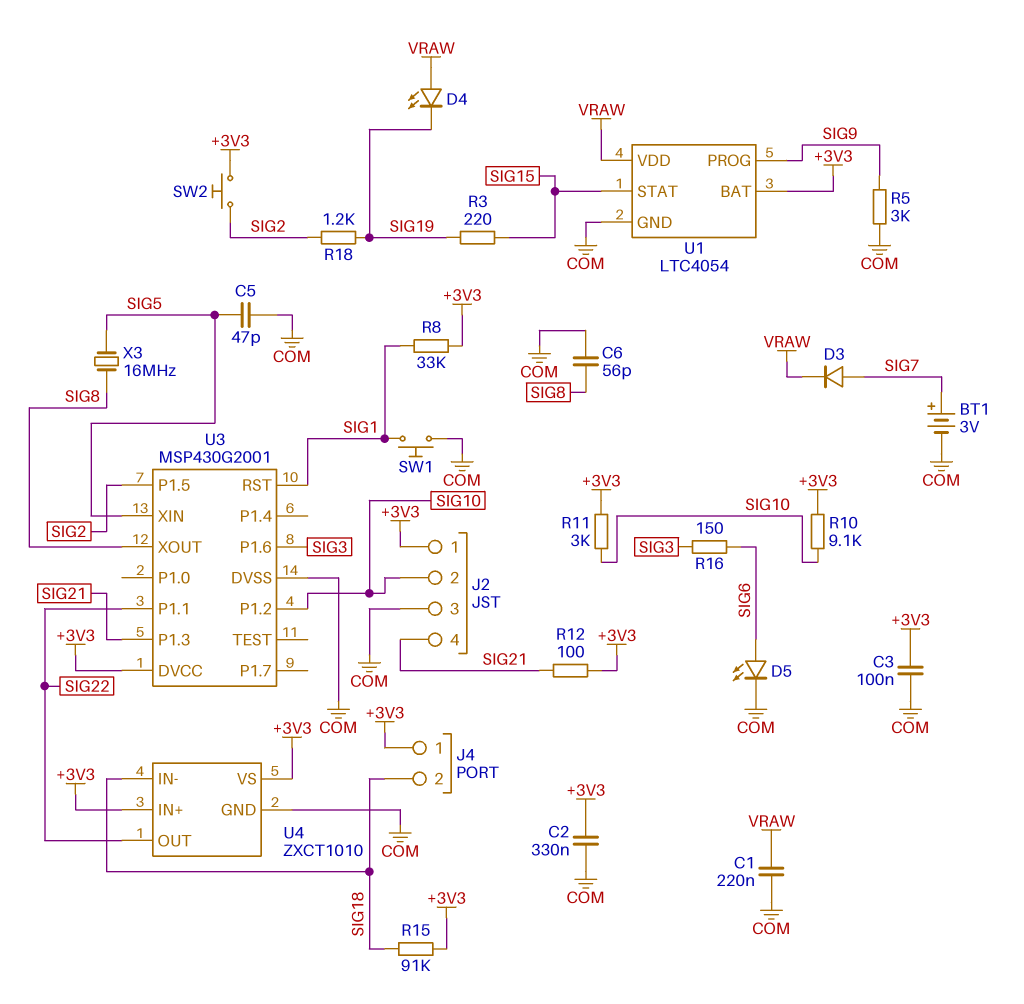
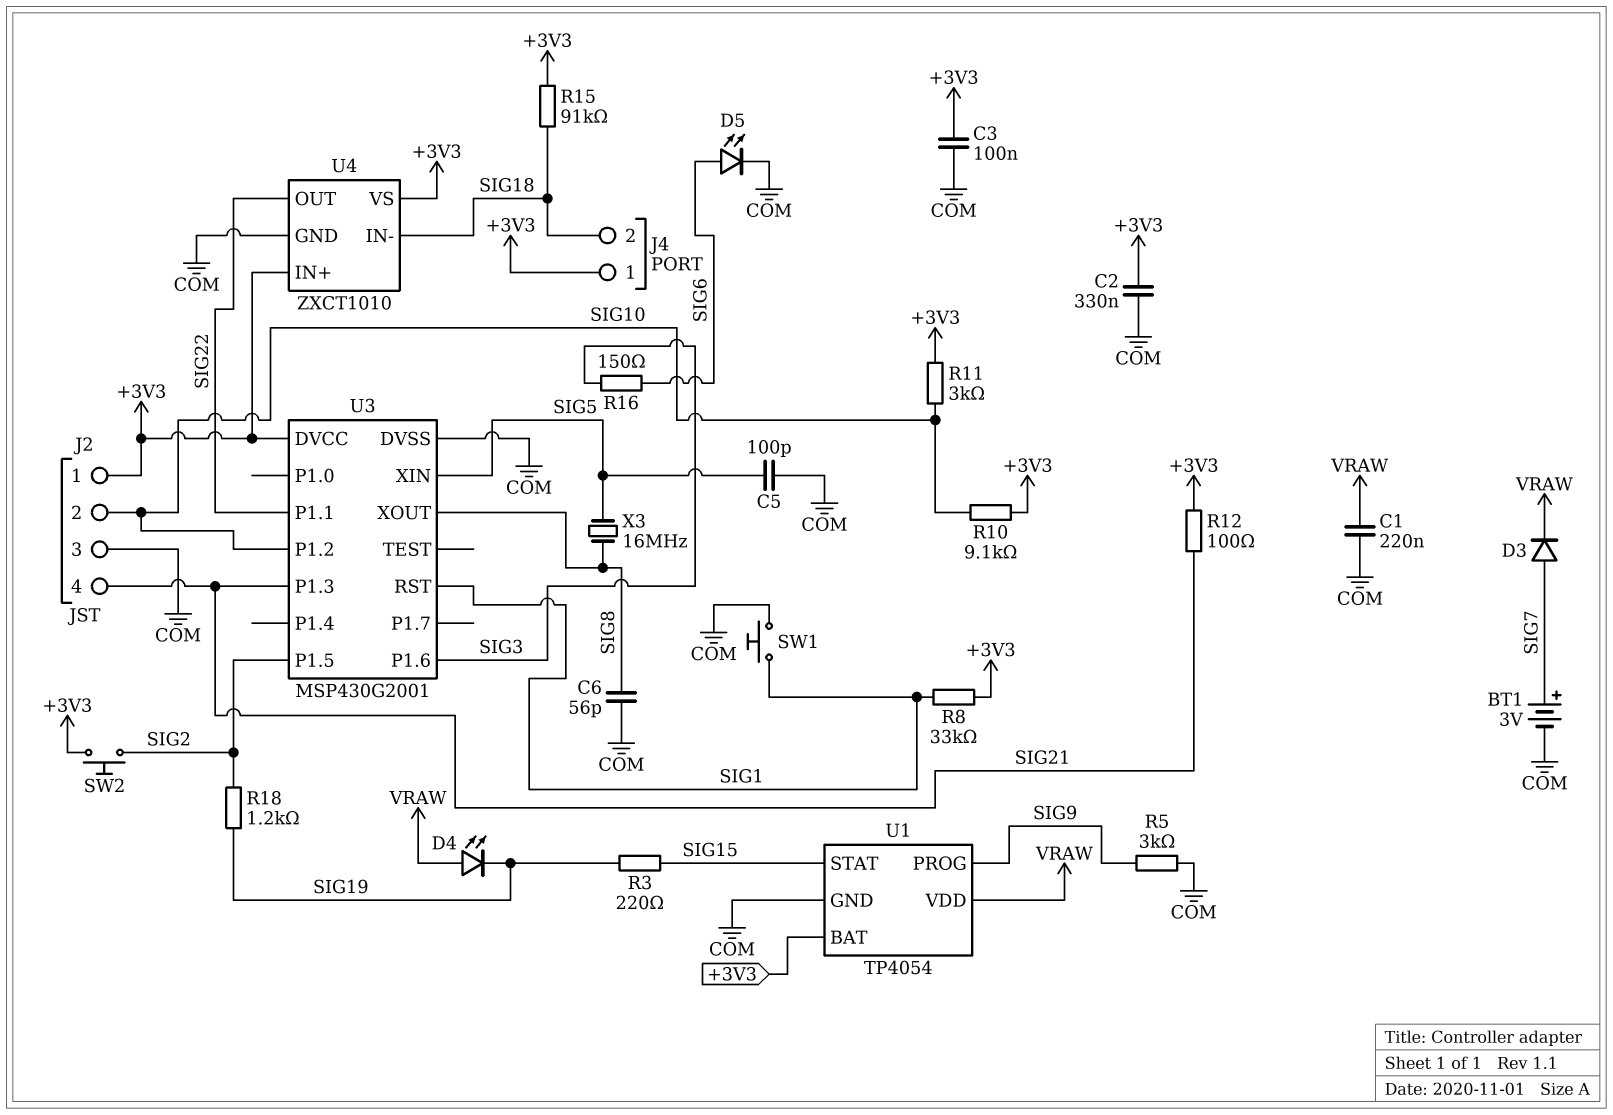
C5: 47pF (COM, SIG5) -> 100pF (COM, SIG5)
U1: LTC4054 -> TP4054

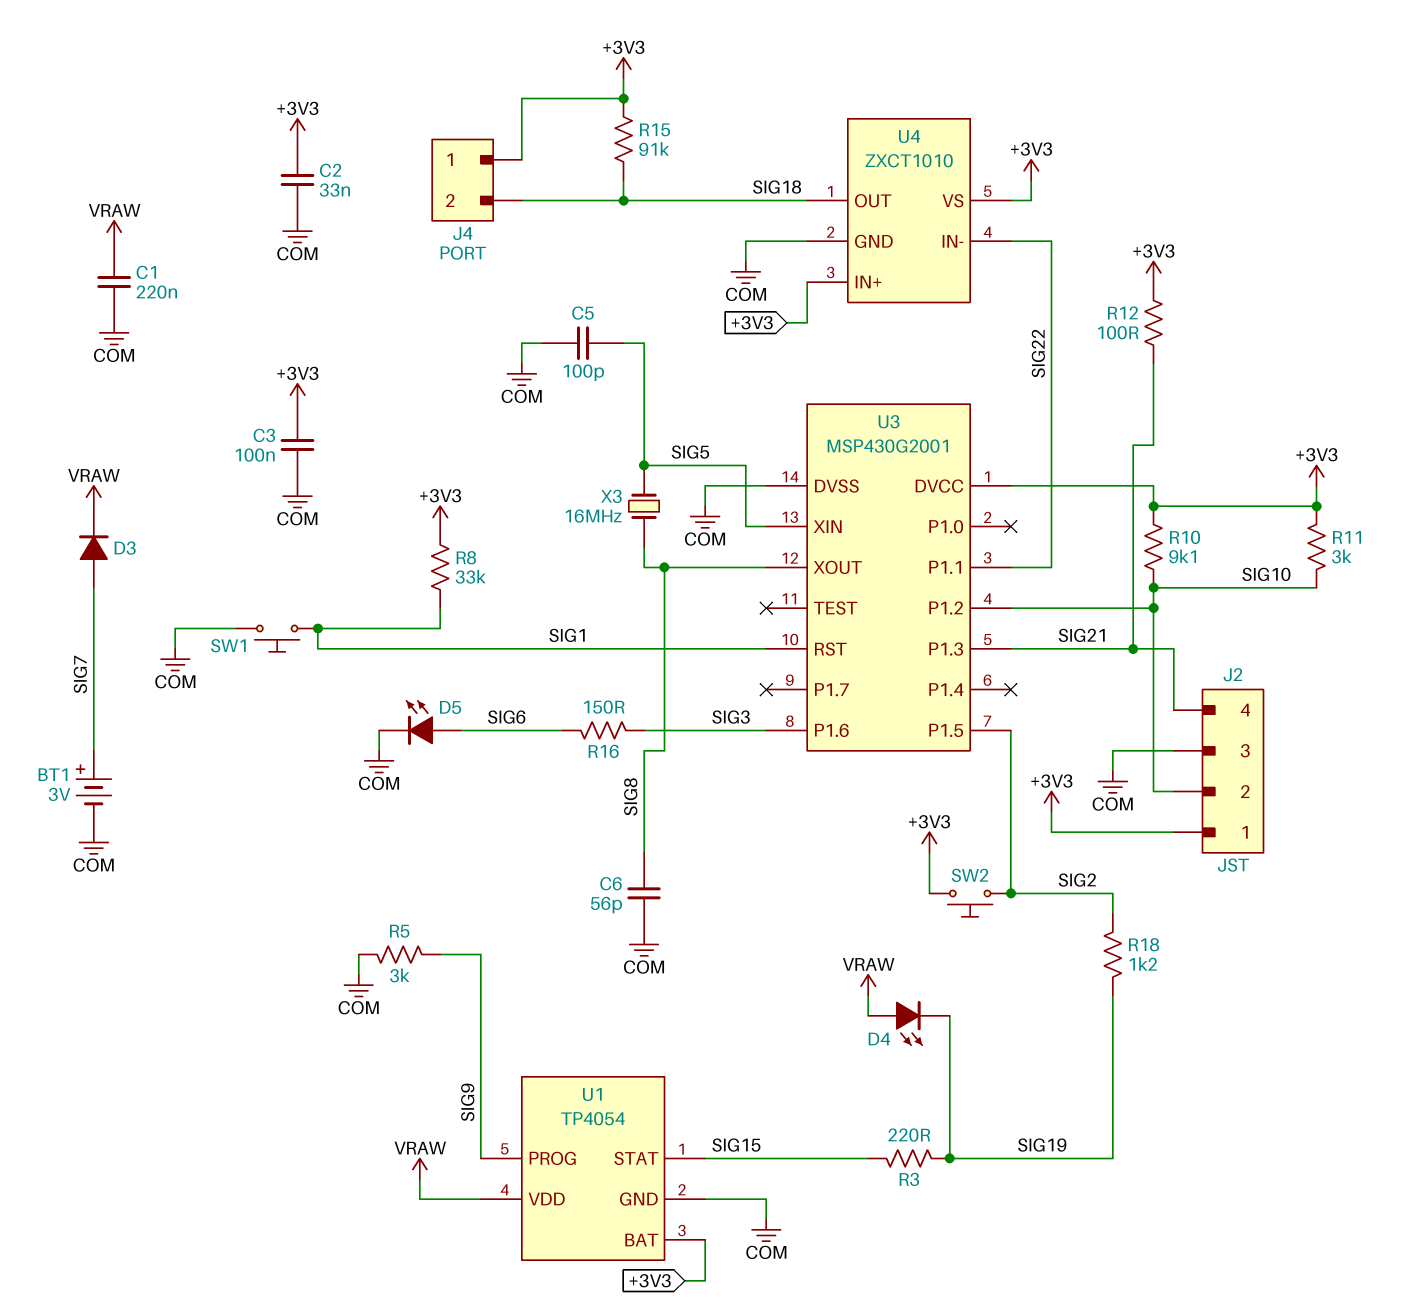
C2: 330nF (+3V3, COM) -> 33nF (+3V3, COM)
U4 pin IN-: SIG18 -> SIG22
U4 pin OUT: SIG22 -> SIG18

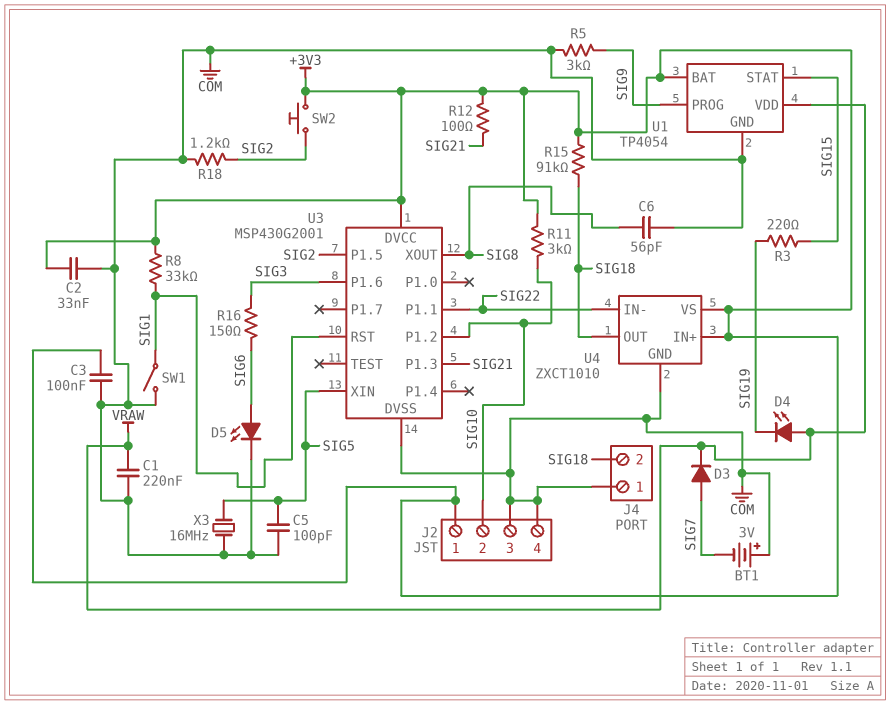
BT1: 3V (plus SIG7, minus COM) -> 3V (plus COM, minus SIG7)
J2 pin 4: SIG21 -> COM
J4 pin 1: +3V3 -> COM
R10: 9.1k (+3V3, SIG10) -> none
R18: 1.2k (SIG2, SIG19) -> 1.2k (COM, SIG2)
SW1: button (COM, SIG1) -> switch (COM, SIG1)
X3: 16MHz (SIG5, SIG8) -> 16MHz (COM, SIG5)

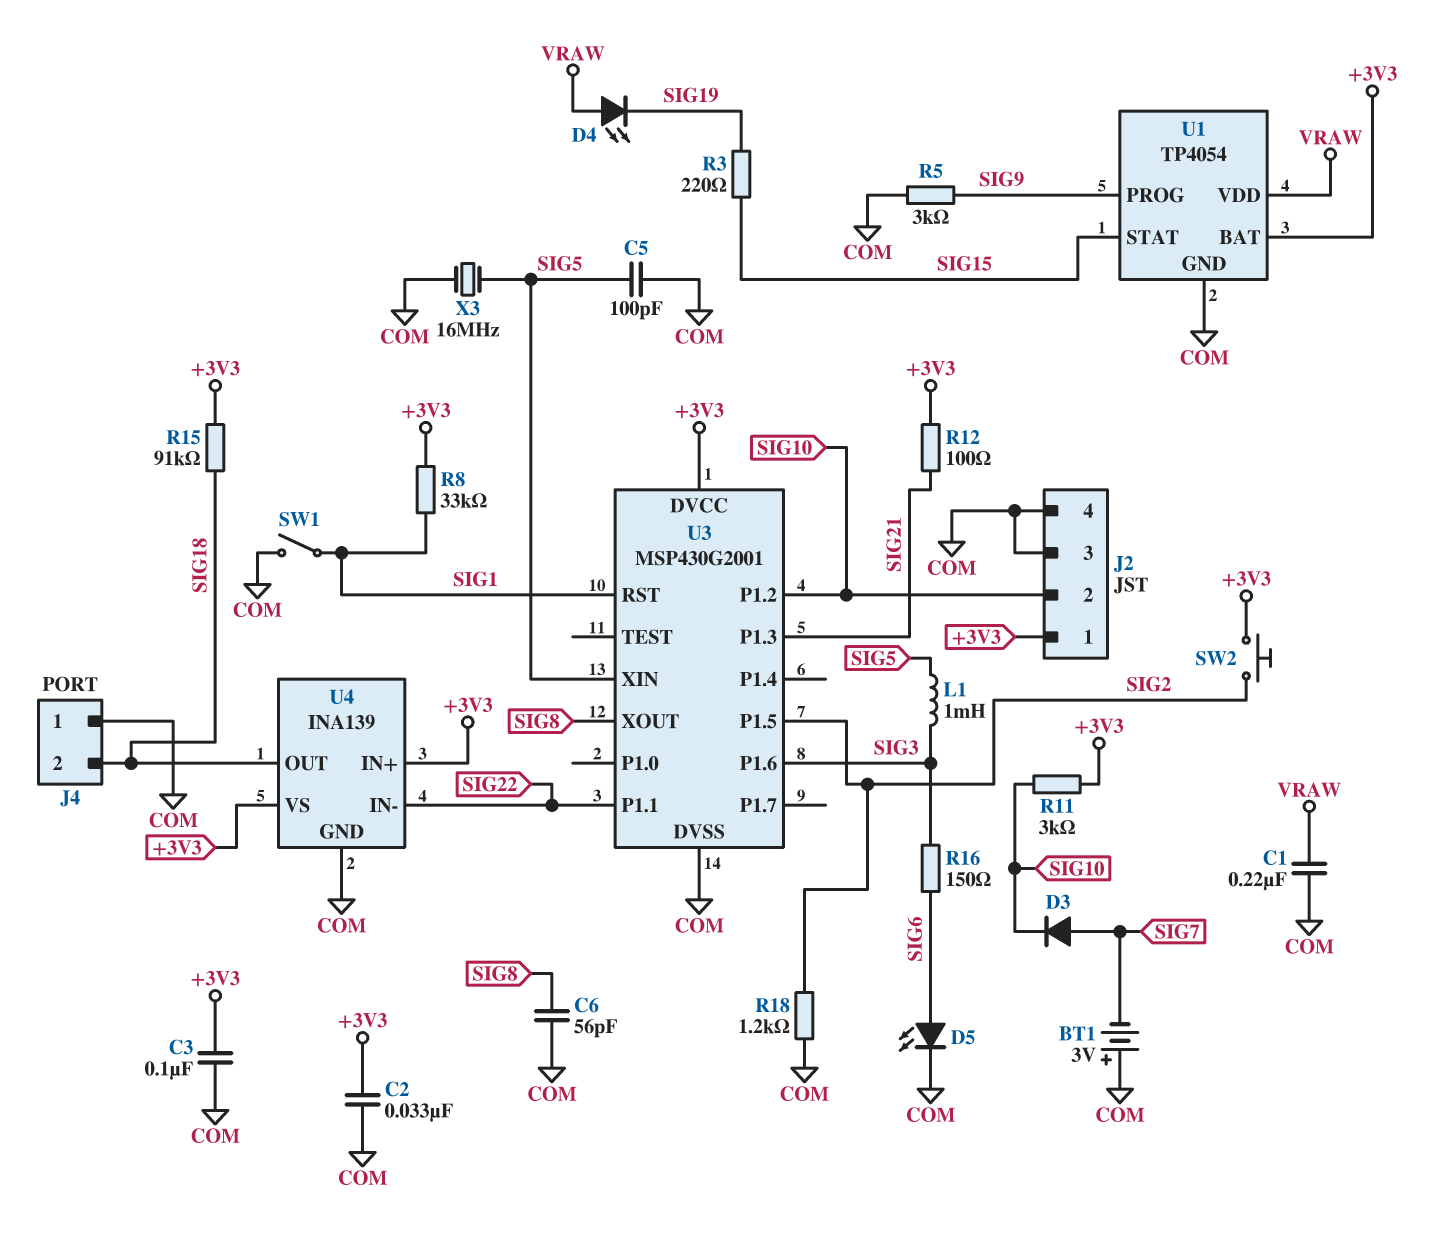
D3: diode (A SIG7, K VRAW) -> diode (A SIG7, K SIG10)
L1: none -> 1mH (SIG3, SIG5)
U4: ZXCT1010 -> INA139

